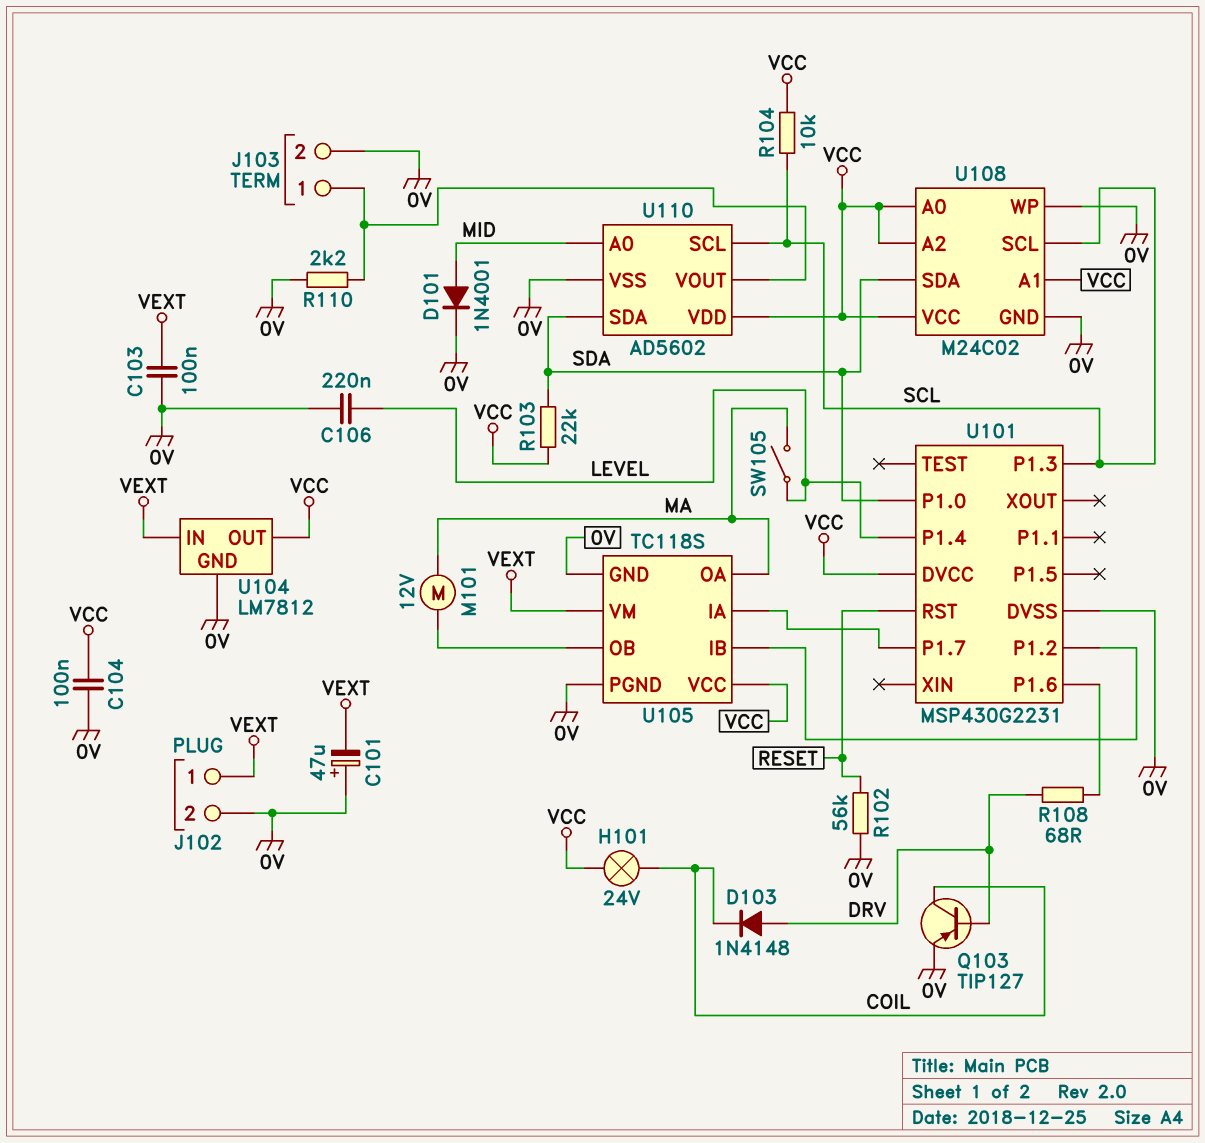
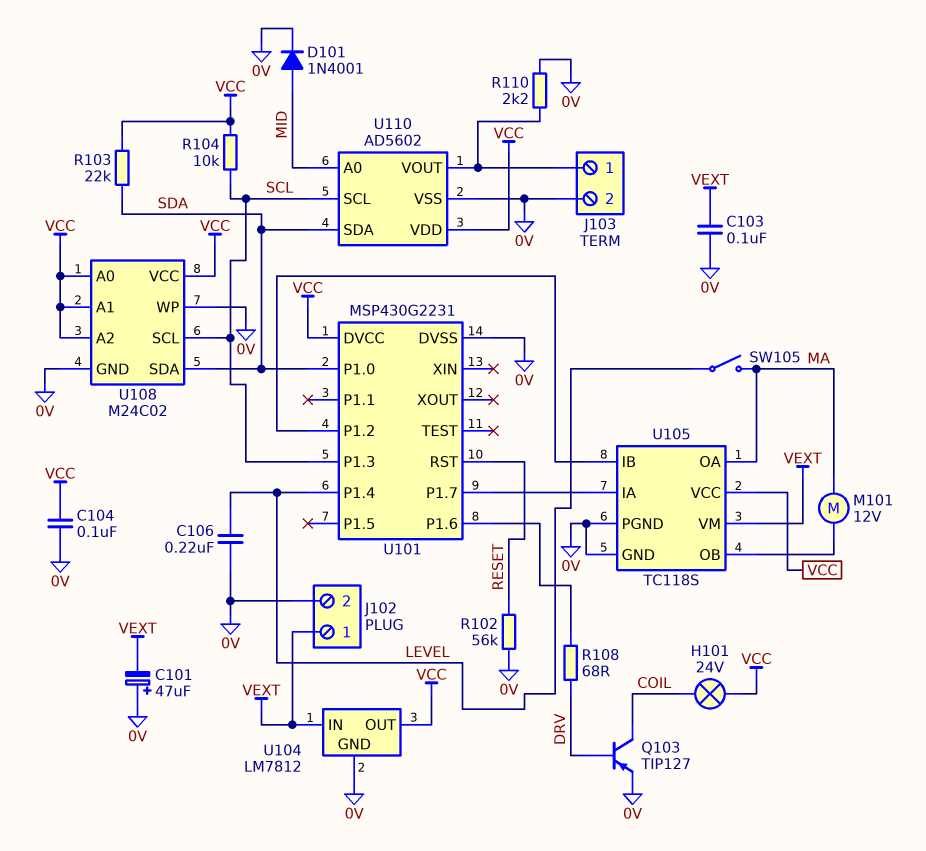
D103: diode 1N4148 (A DRV, K COIL) -> none

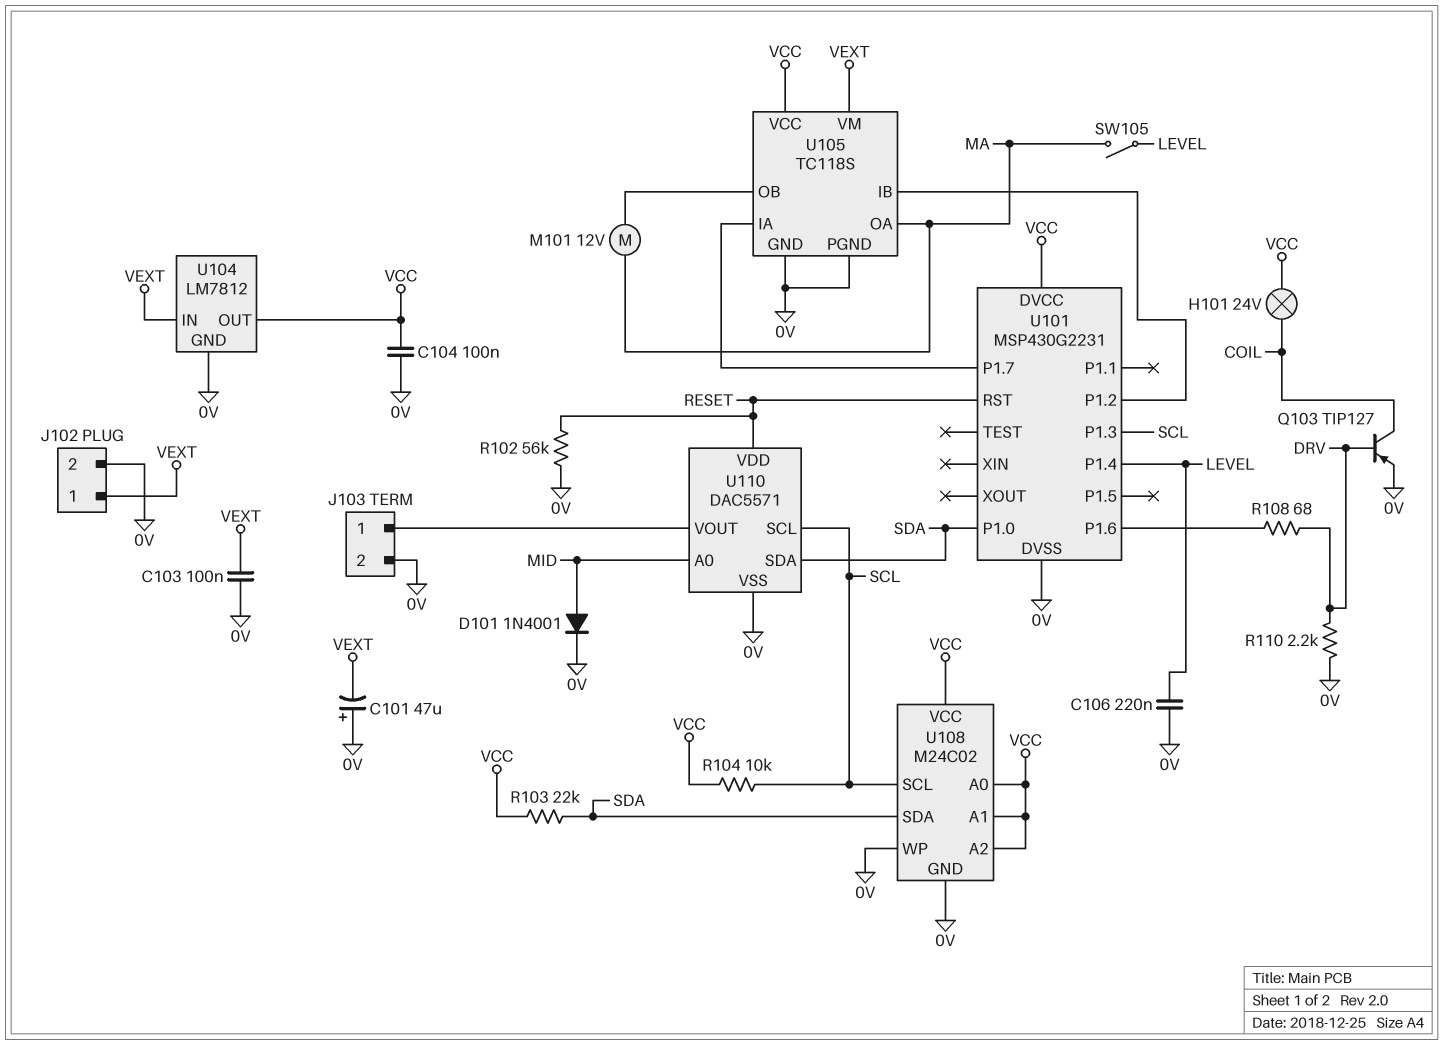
R110: 2.2k (0V, J103/1) -> 2.2k (0V, DRV)
U110: AD5602 -> DAC5571
U110 pin VDD: VCC -> RESET

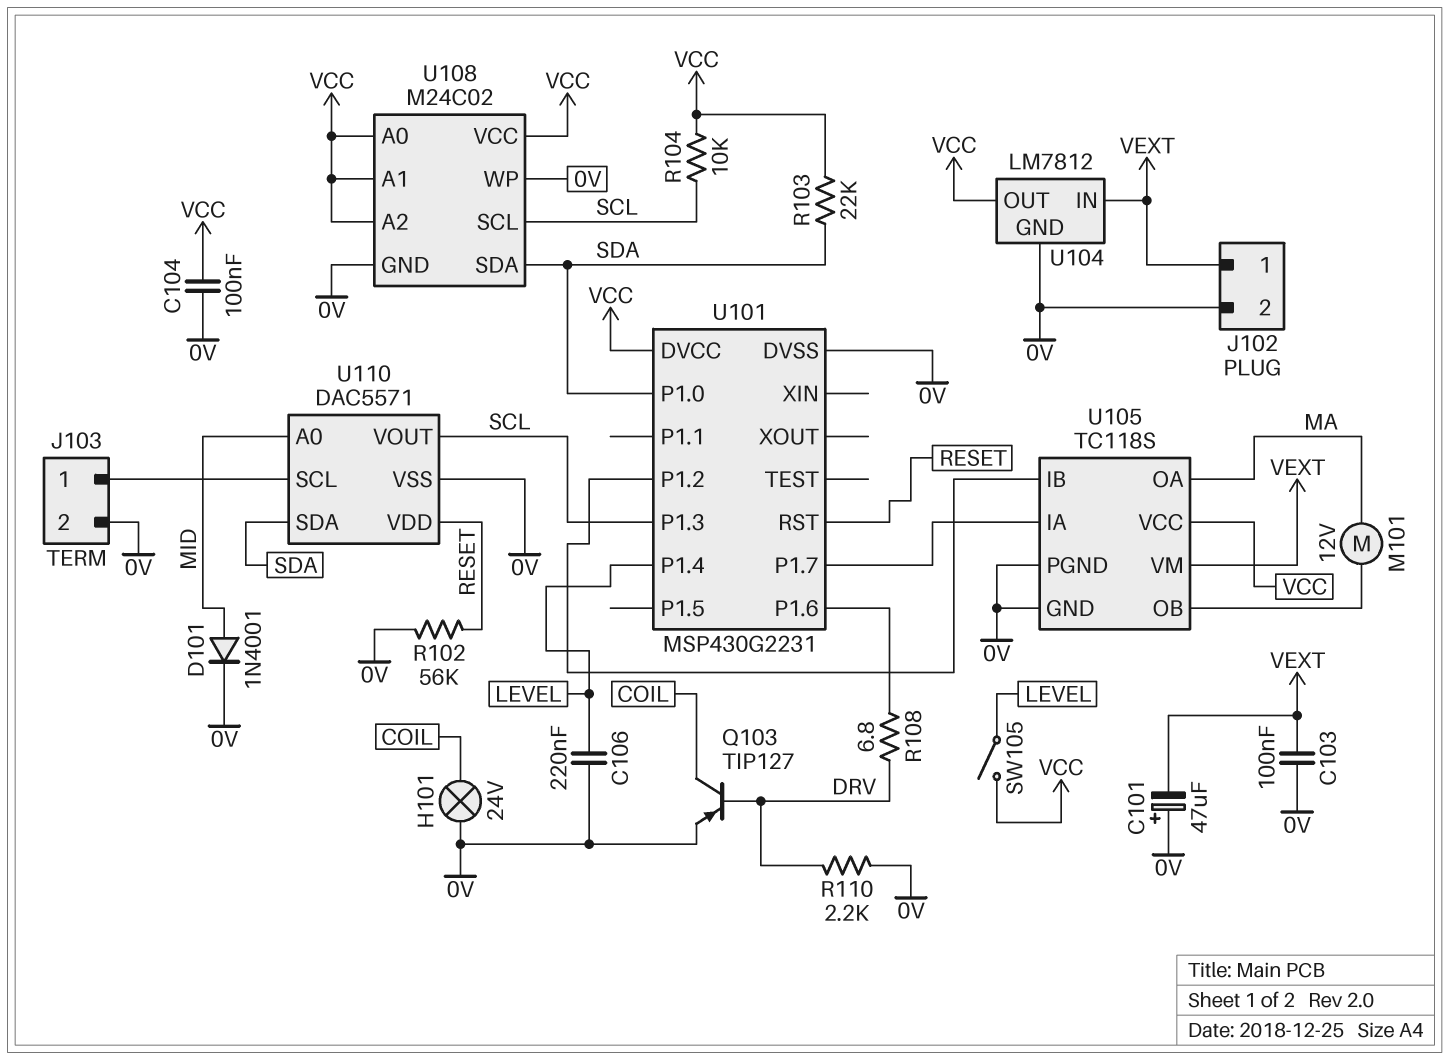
H101: lamp 24V (COIL, VCC) -> lamp 24V (0V, COIL)
R108: 68 (DRV, U101/P1.6) -> 6.8 (DRV, U101/P1.6)
SW105: switch (LEVEL, MA) -> switch (LEVEL, VCC)
U110 pin SCL: SCL -> J103/1
U110 pin VOUT: J103/1 -> SCL

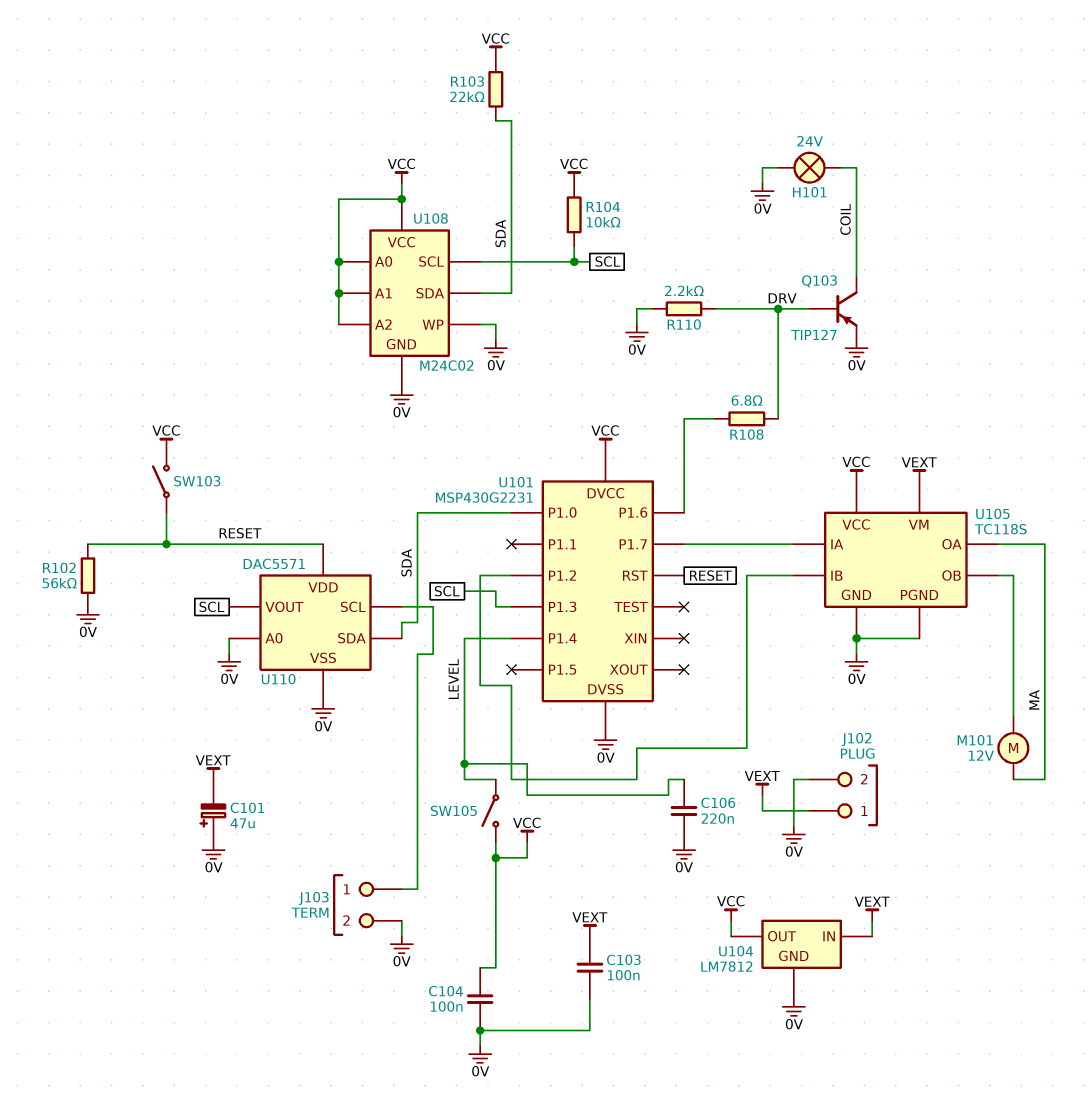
D101: diode 1N4001 (A MID, K 0V) -> none
SW103: none -> switch (RESET, VCC)
U110 pin A0: MID -> 0V

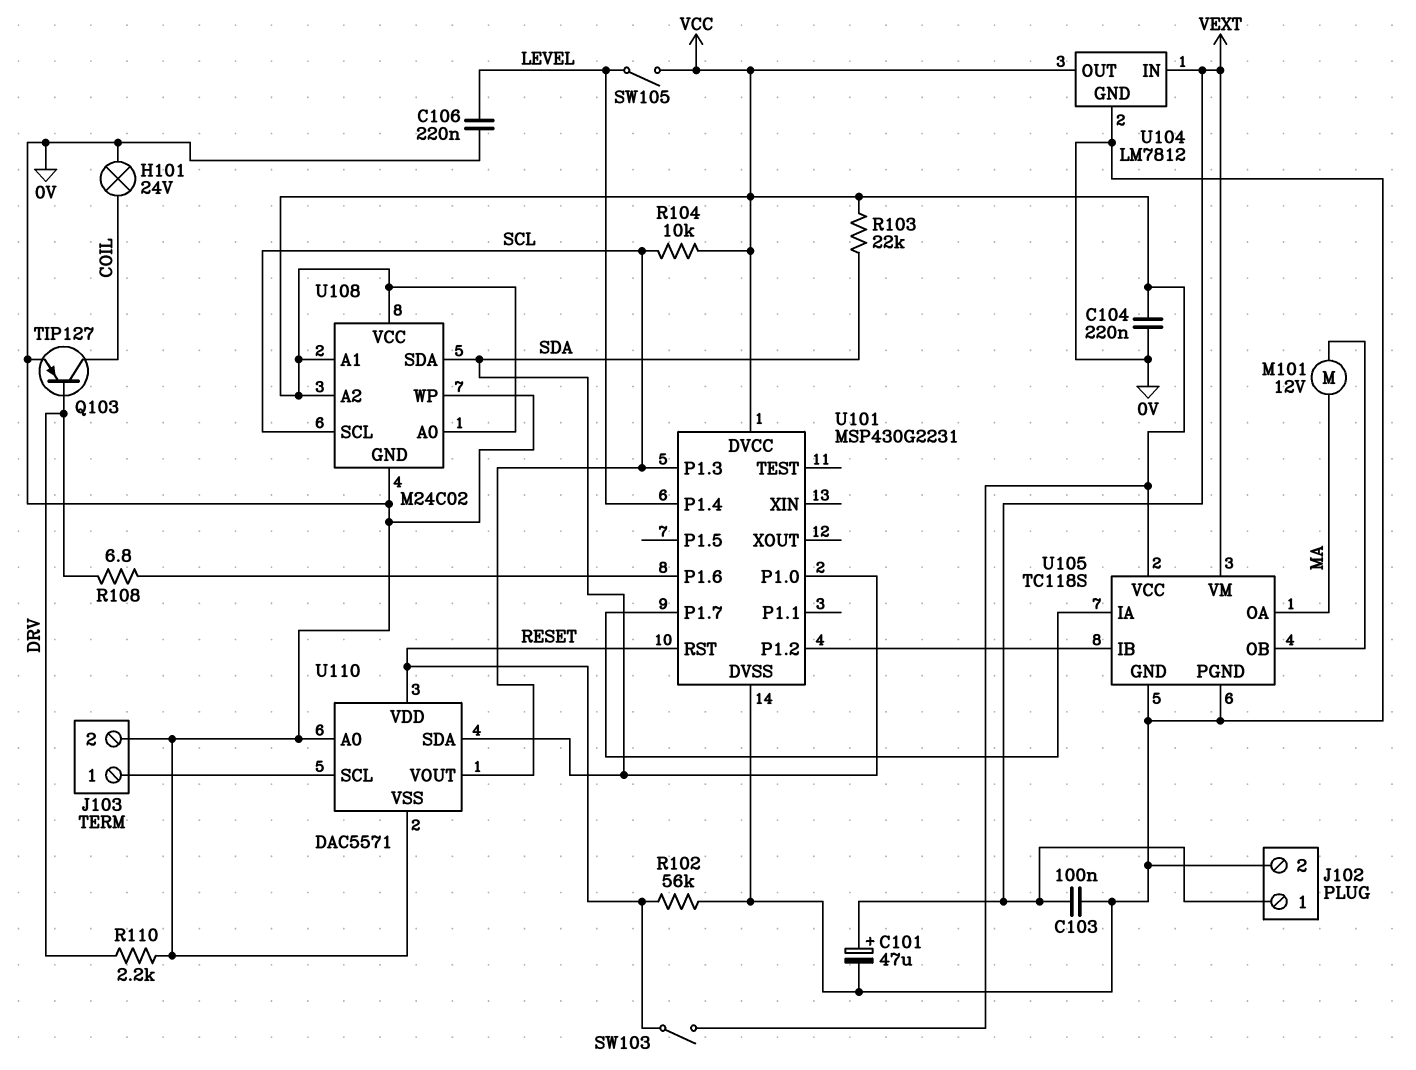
C101: 47uF (plus 0V, minus VEXT) -> 47uF (plus VEXT, minus 0V)
C104: 100nF (0V, VCC) -> 220nF (0V, VCC)

